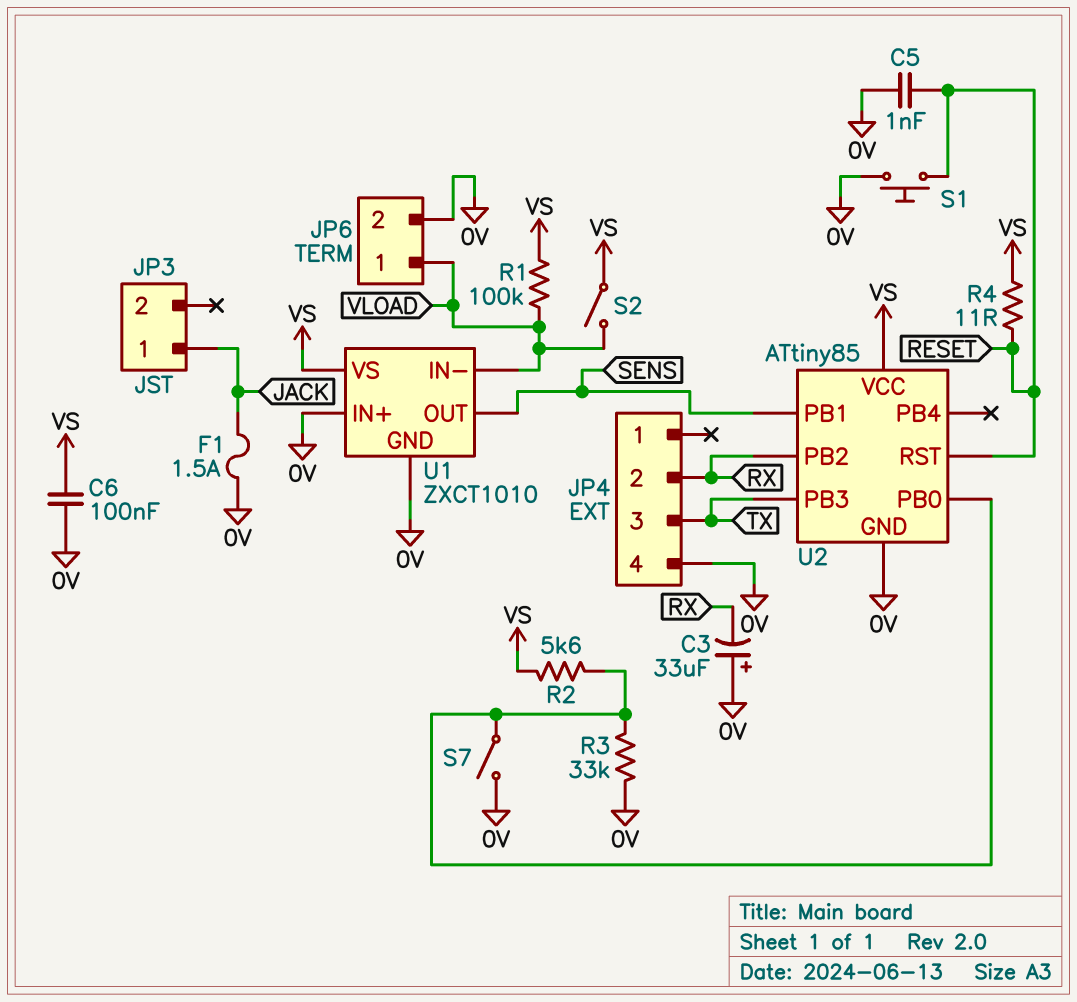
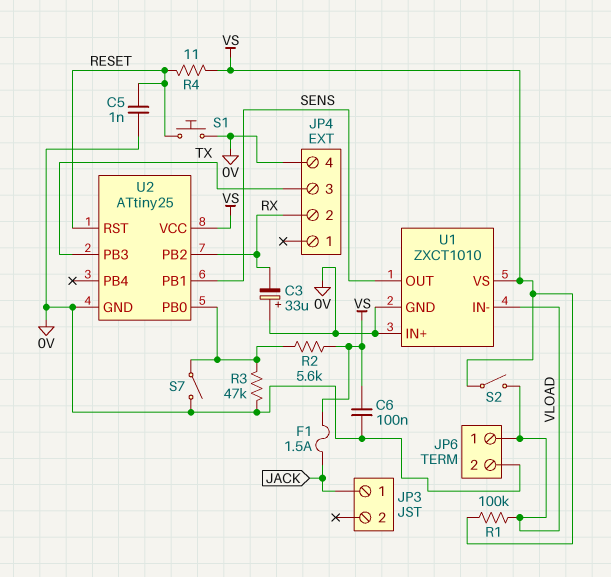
F1: 1.5A (0V, JACK) -> 1.5A (JACK, VS)
R3: 33k (0V, U2/PB0) -> 47k (0V, U2/PB0)
U2: ATtiny85 -> ATtiny25

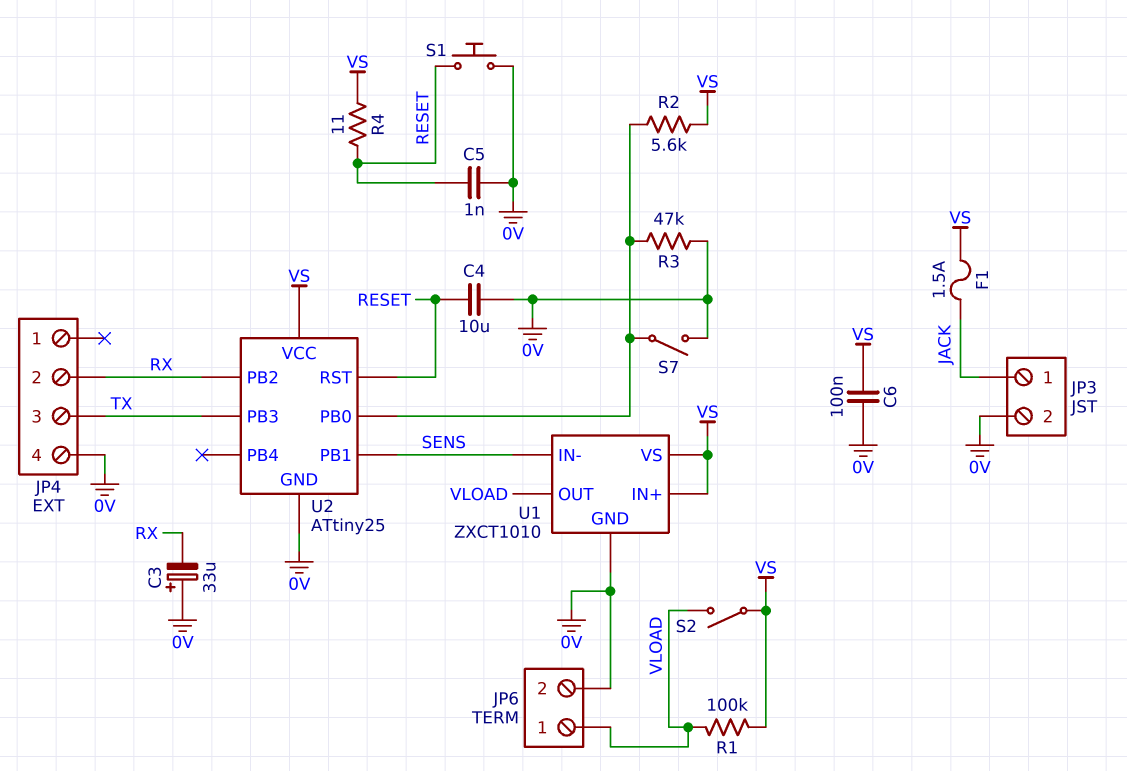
C4: none -> 10uF (0V, RESET)
JP3 pin 2: none -> 0V
U1 pin IN+: 0V -> VS
U1 pin IN-: VLOAD -> SENS
U1 pin OUT: SENS -> VLOAD

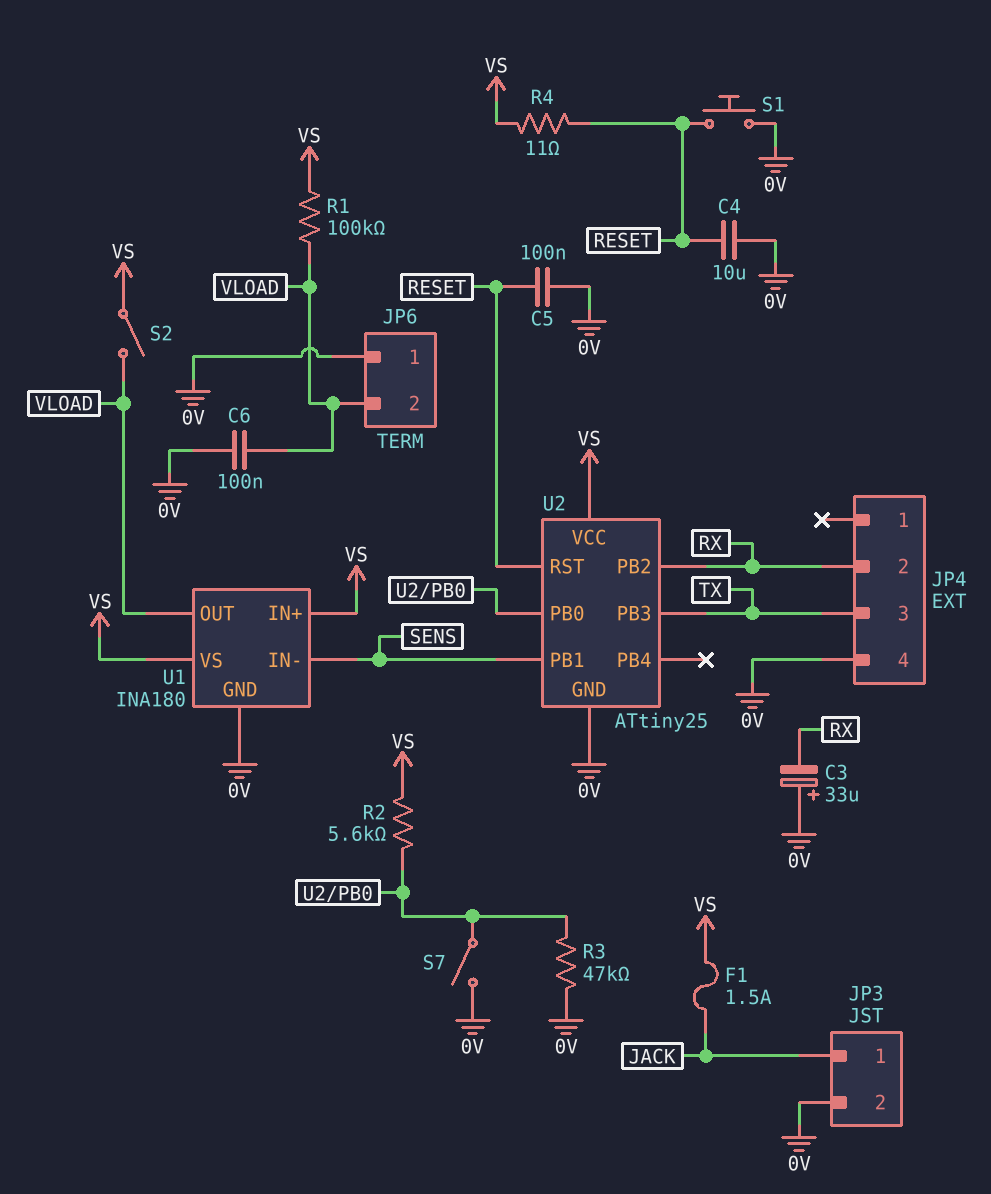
C5: 1nF (0V, RESET) -> 100nF (0V, RESET)
C6: 100nF (0V, VS) -> 100nF (0V, VLOAD)
JP6 pin 1: VLOAD -> 0V
JP6 pin 2: 0V -> VLOAD
U1: ZXCT1010 -> INA180

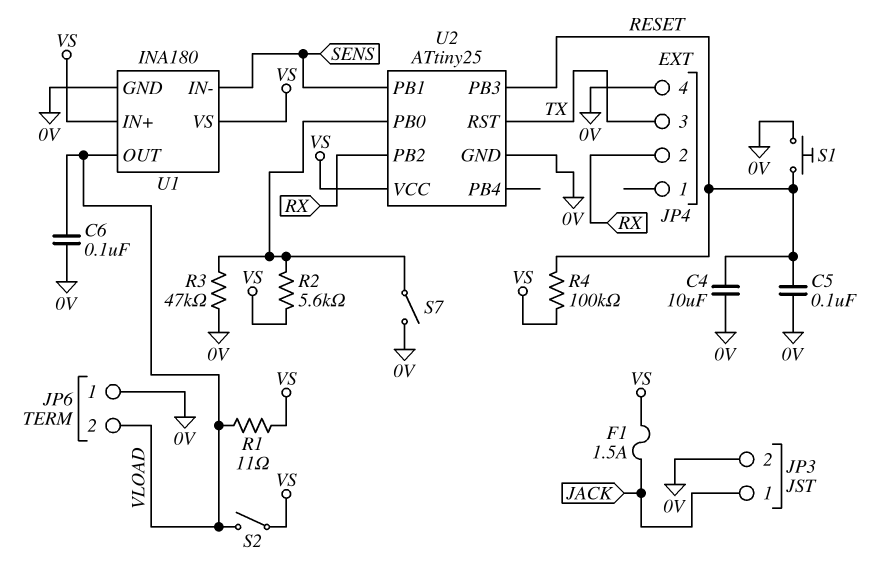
C3: 33uF (plus 0V, minus RX) -> none
R1: 100k (VLOAD, VS) -> 11 (VLOAD, VS)
R4: 11 (RESET, VS) -> 100k (RESET, VS)
U2 pin PB3: TX -> RESET
U2 pin RST: RESET -> TX

